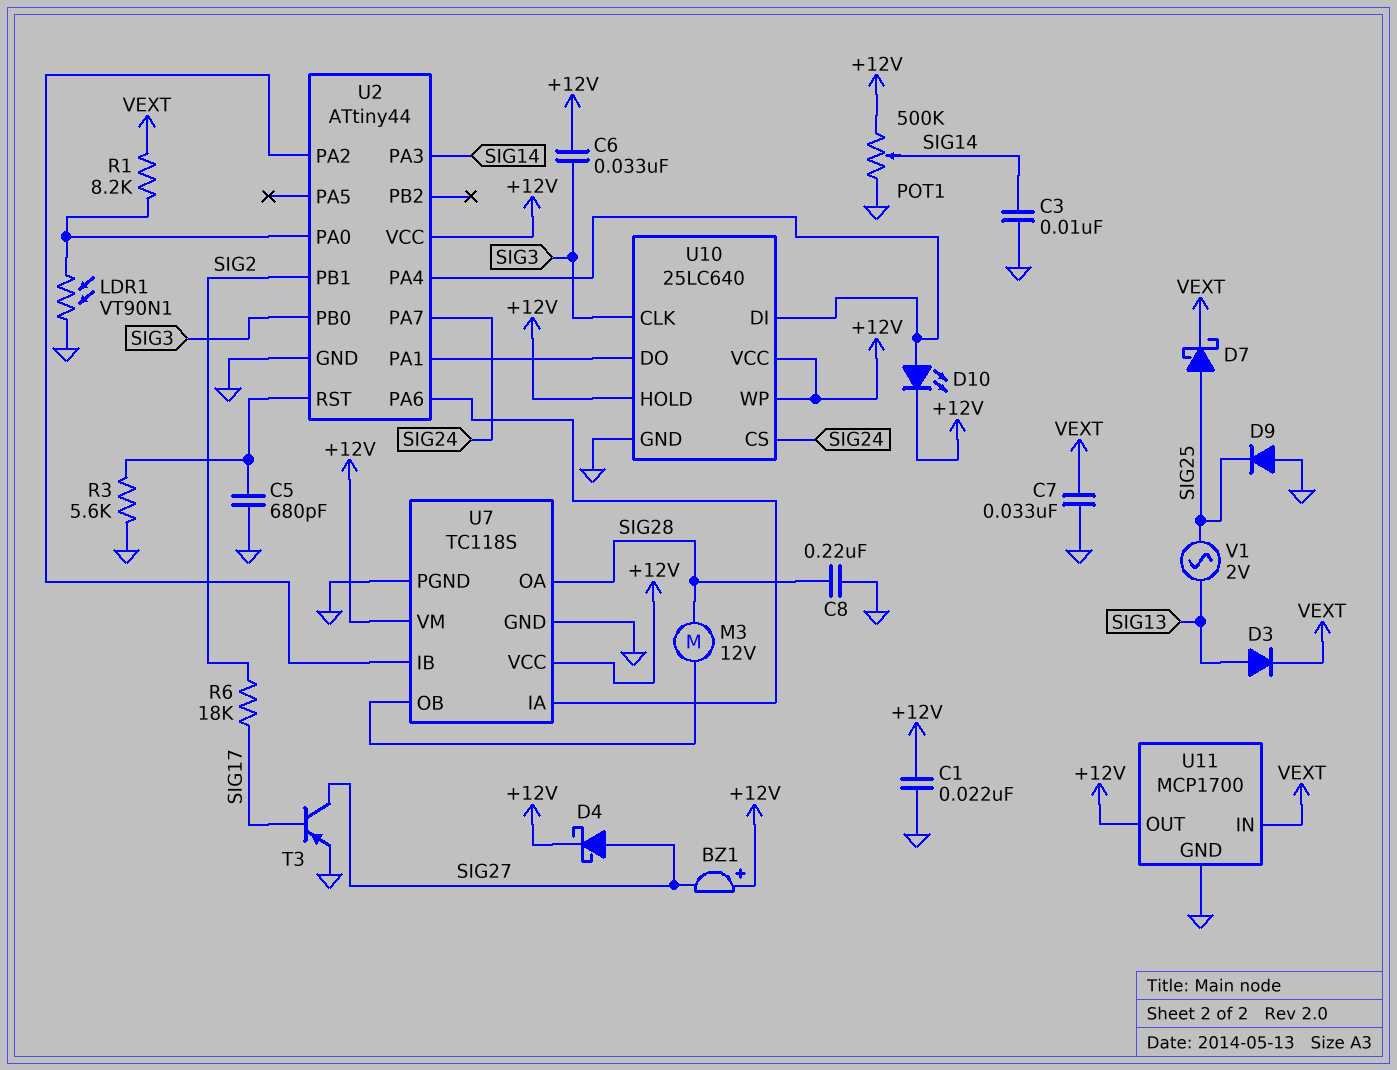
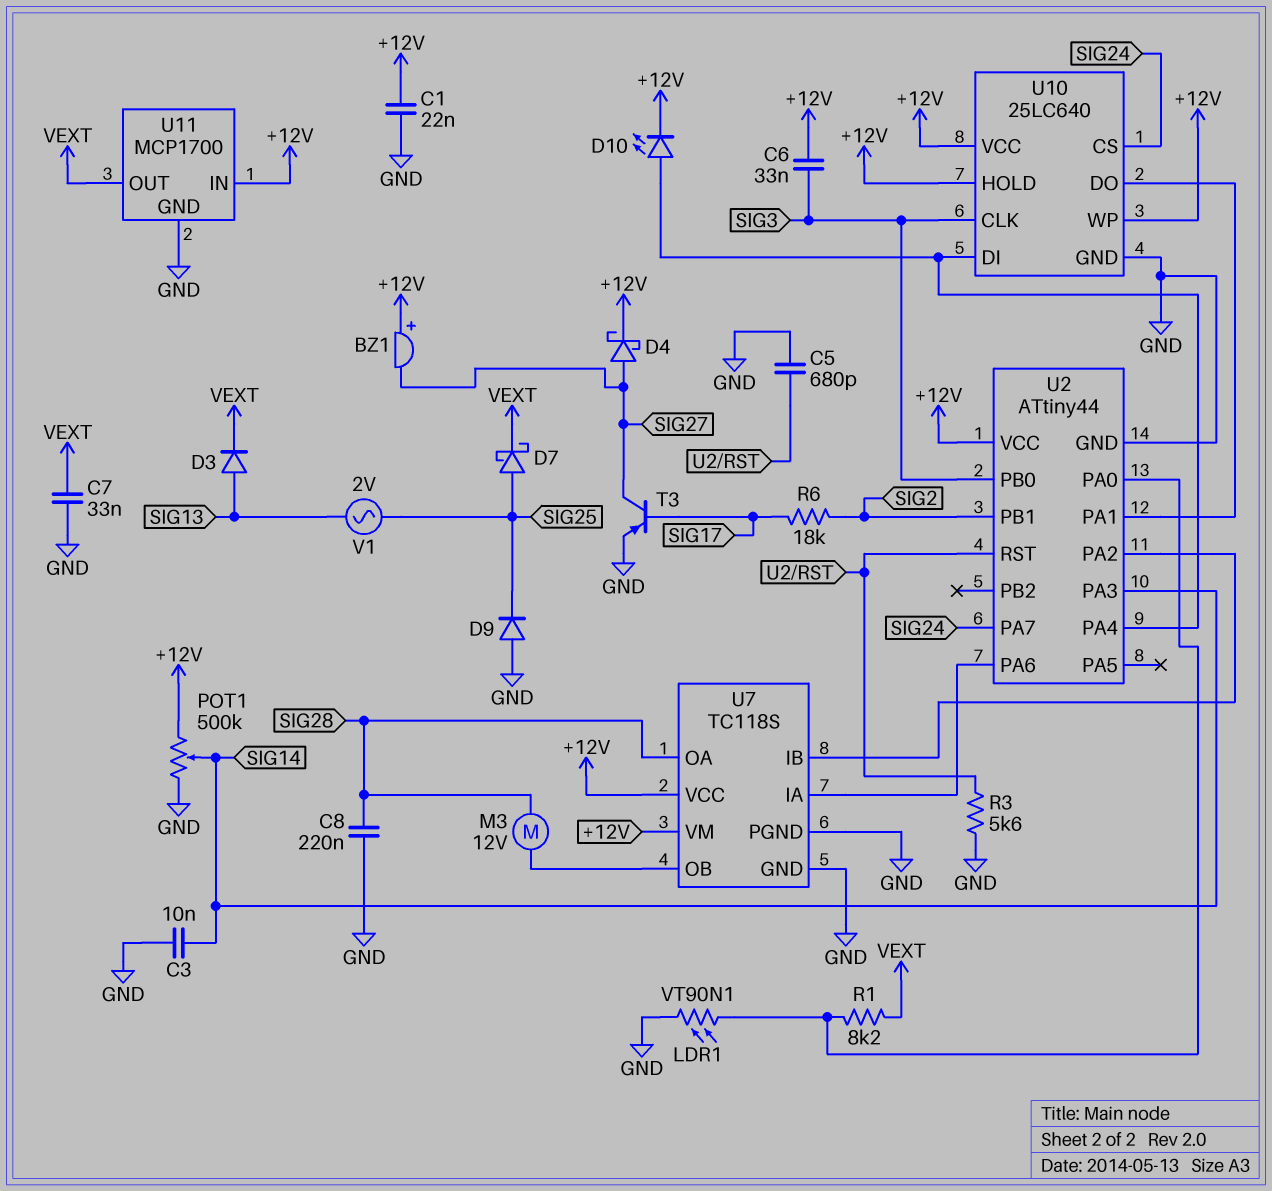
U11 pin IN: VEXT -> +12V
U11 pin OUT: +12V -> VEXT

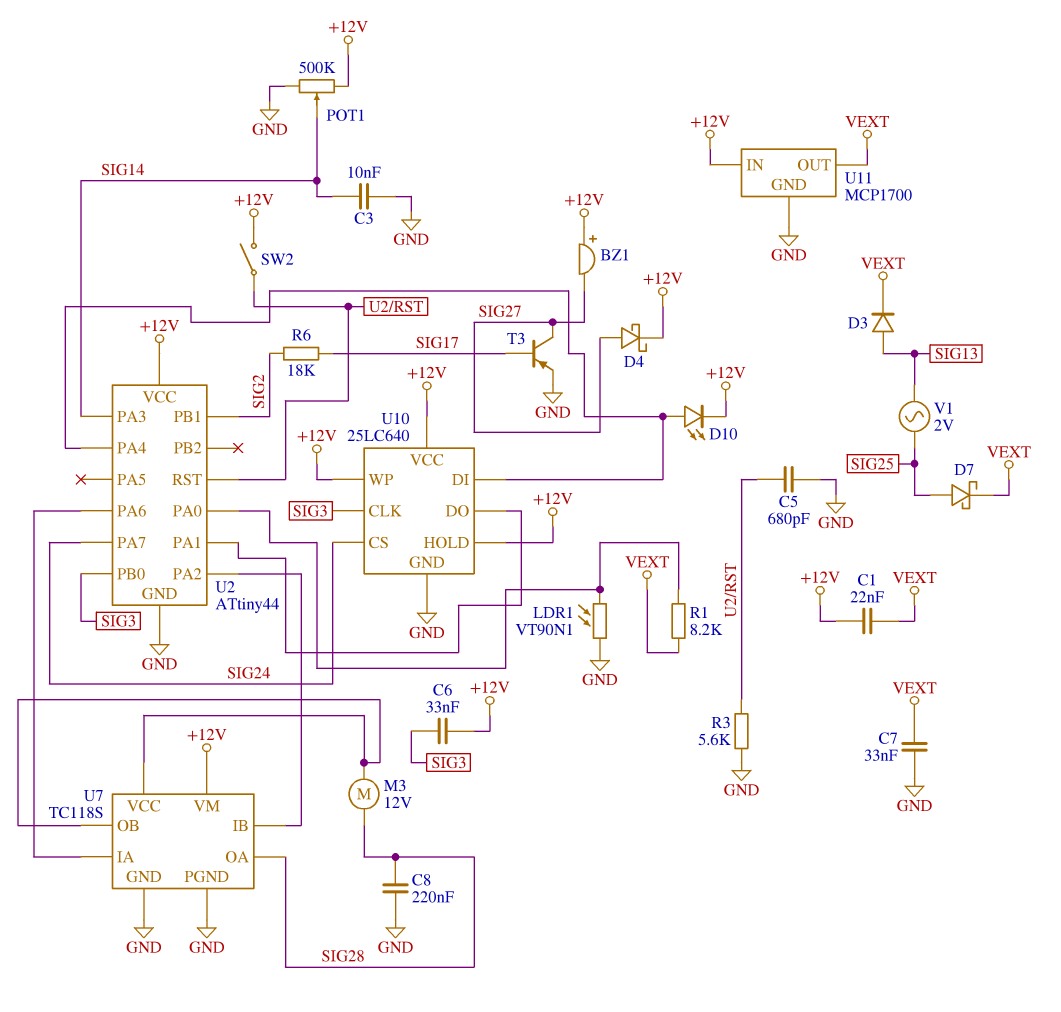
C1: 22nF (+12V, GND) -> 22nF (+12V, VEXT)
D9: diode (A GND, K SIG25) -> none
SW2: none -> switch (+12V, U2/RST)
U7 pin VCC: +12V -> U7/OB

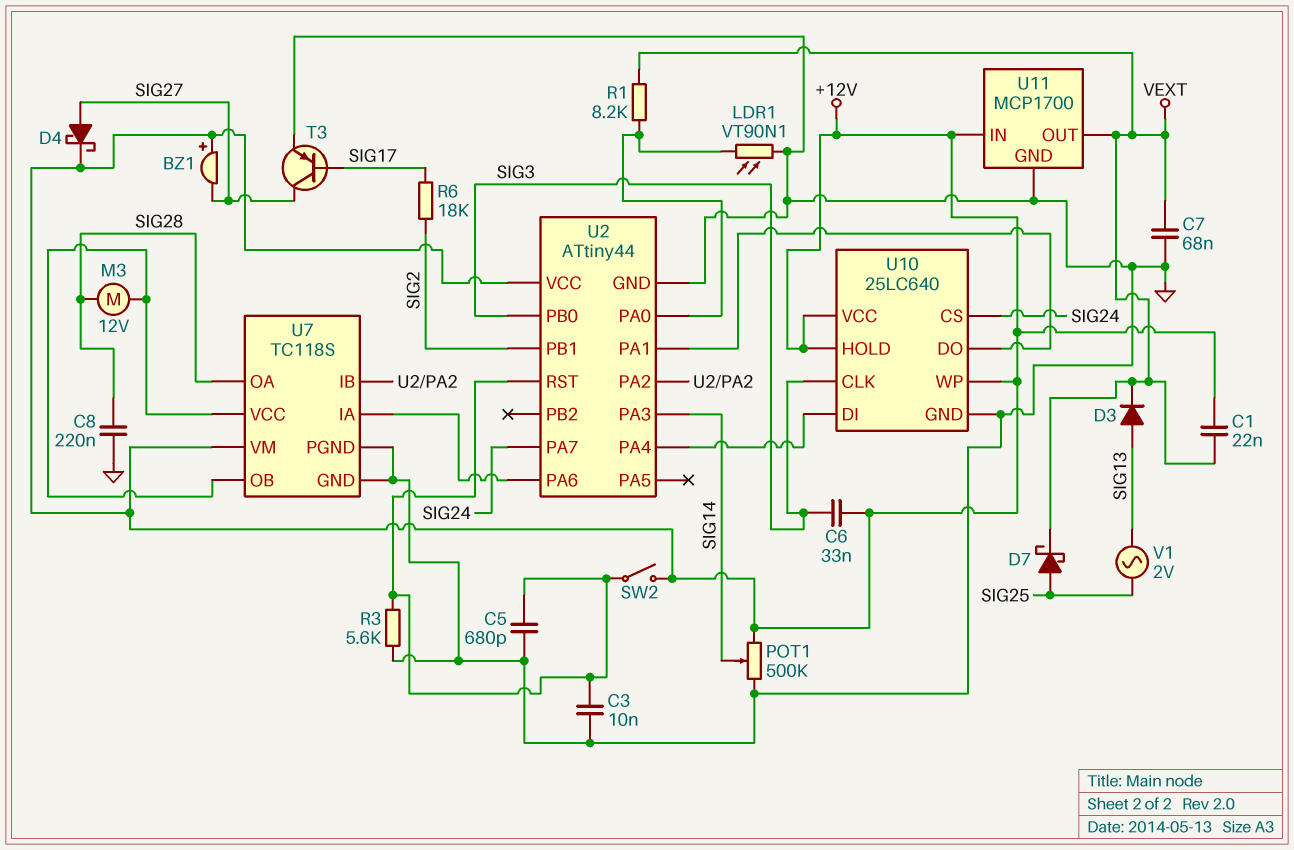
C3: 10nF (GND, SIG14) -> 10nF (GND, U2/RST)
C7: 33nF (GND, VEXT) -> 68nF (GND, VEXT)
D10: LED (A U2/PA4, K +12V) -> none

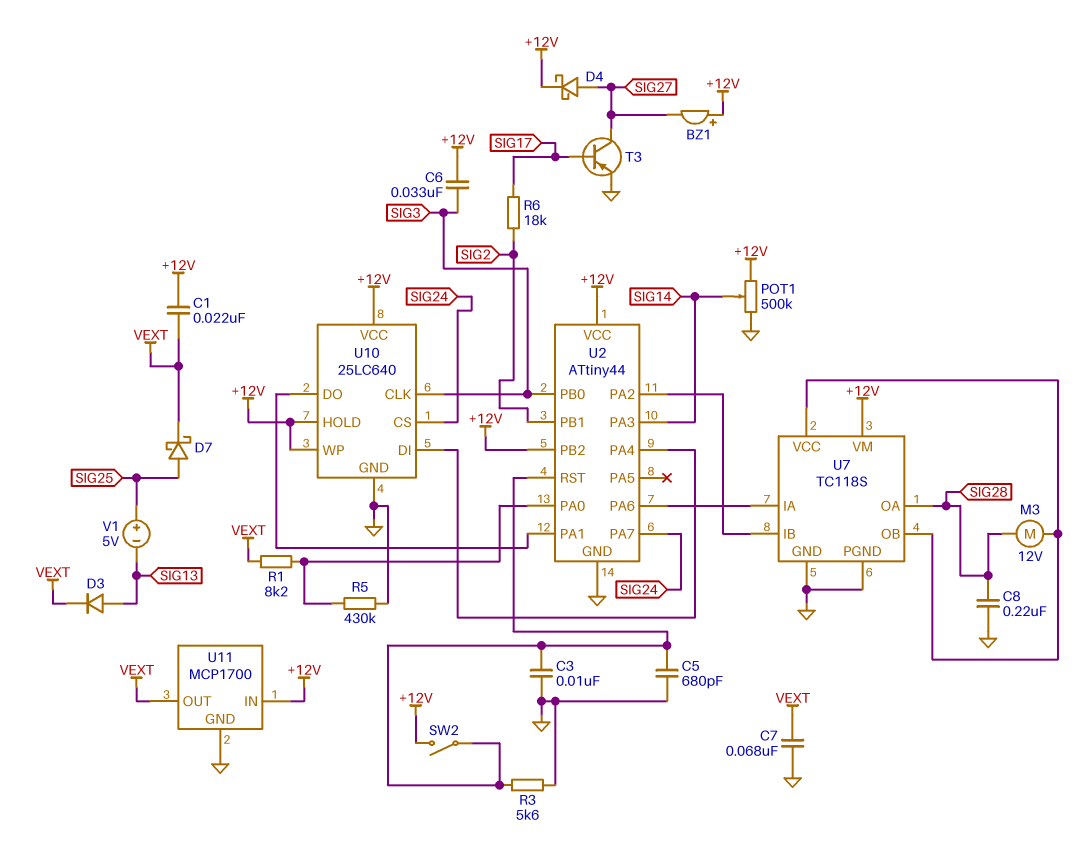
LDR1: VT90N1 (GND, U2/PA0) -> none
R5: none -> 430k (GND, U2/PA0)
U2 pin PB2: none -> +12V
V1: AC 2V (SIG13, SIG25) -> 5V (plus SIG25, minus SIG13)

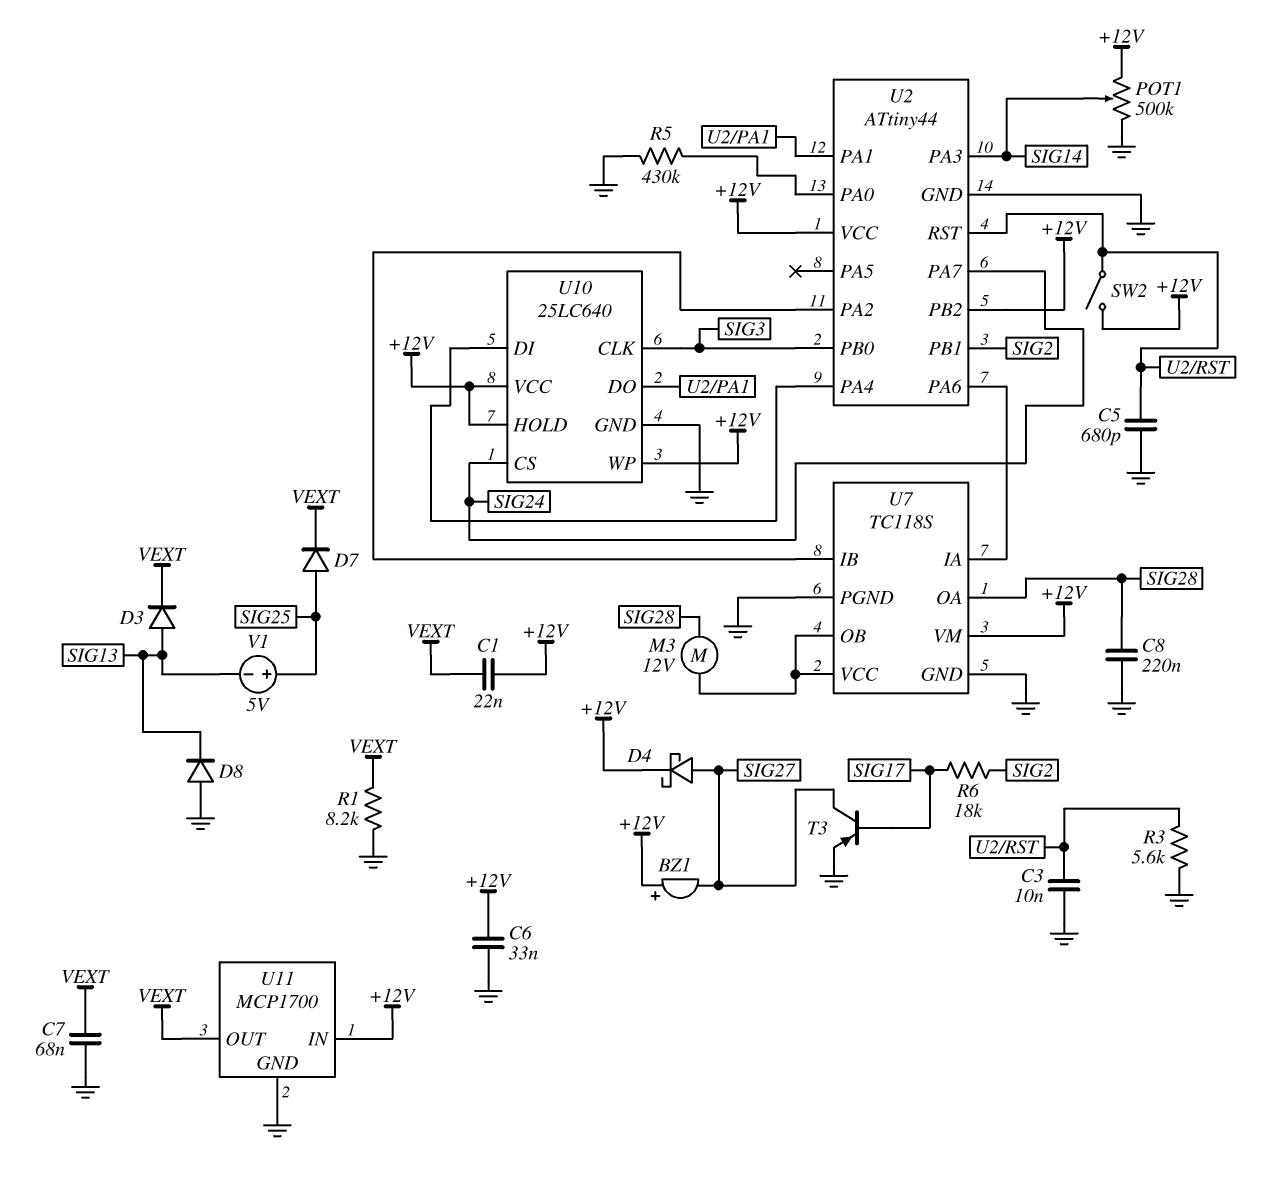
C6: 33nF (+12V, SIG3) -> 33nF (+12V, GND)
D7: schottky (A SIG25, K VEXT) -> diode (A SIG25, K VEXT)
D8: none -> diode (A GND, K SIG13)
R1: 8.2k (U2/PA0, VEXT) -> 8.2k (GND, VEXT)

